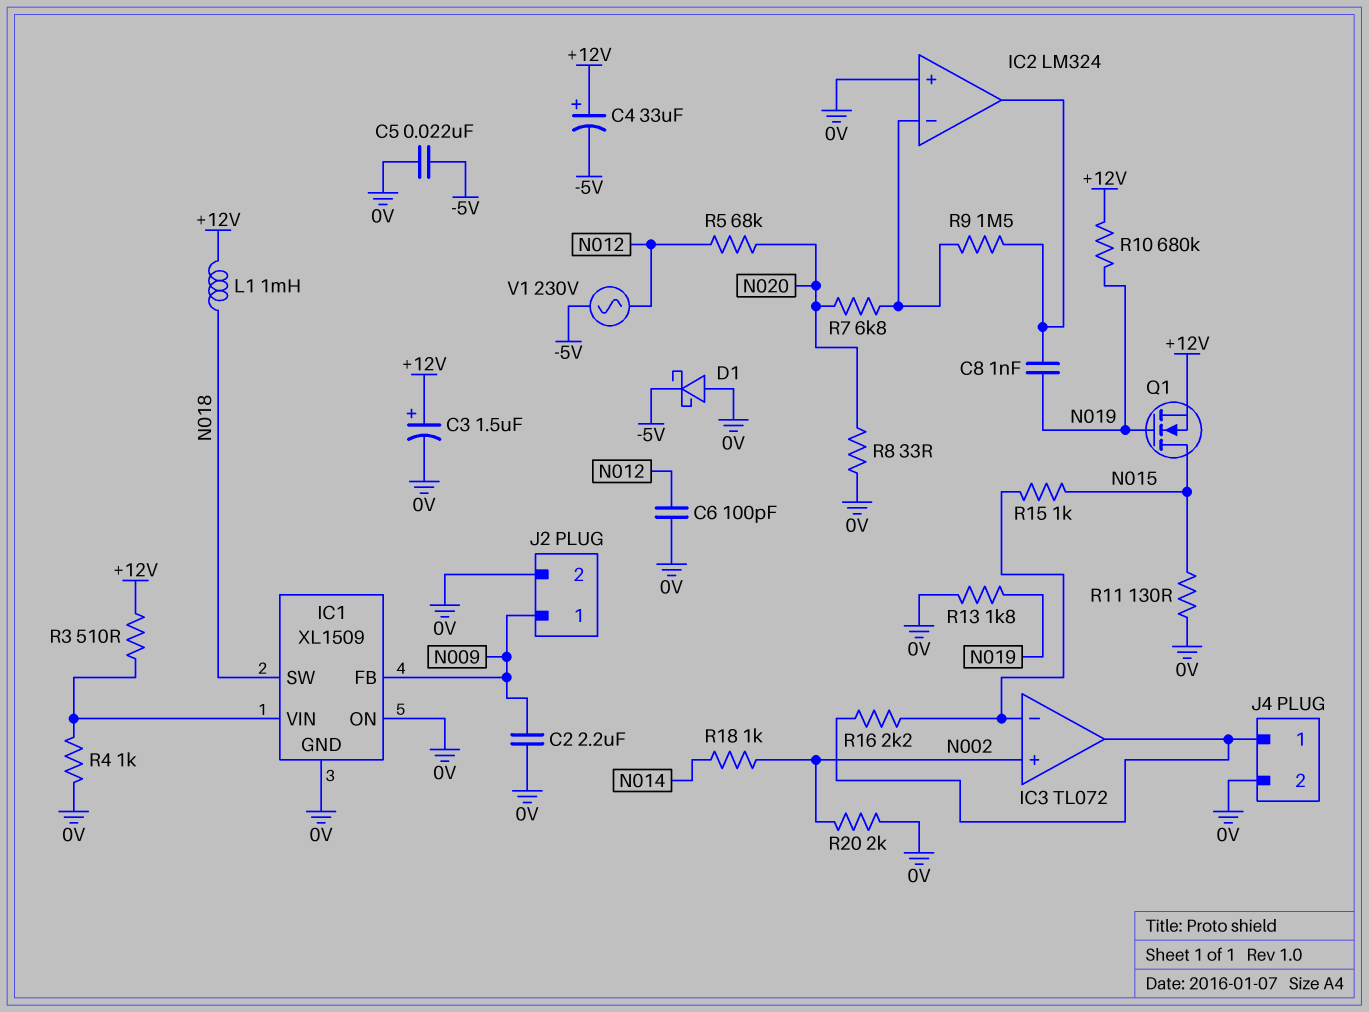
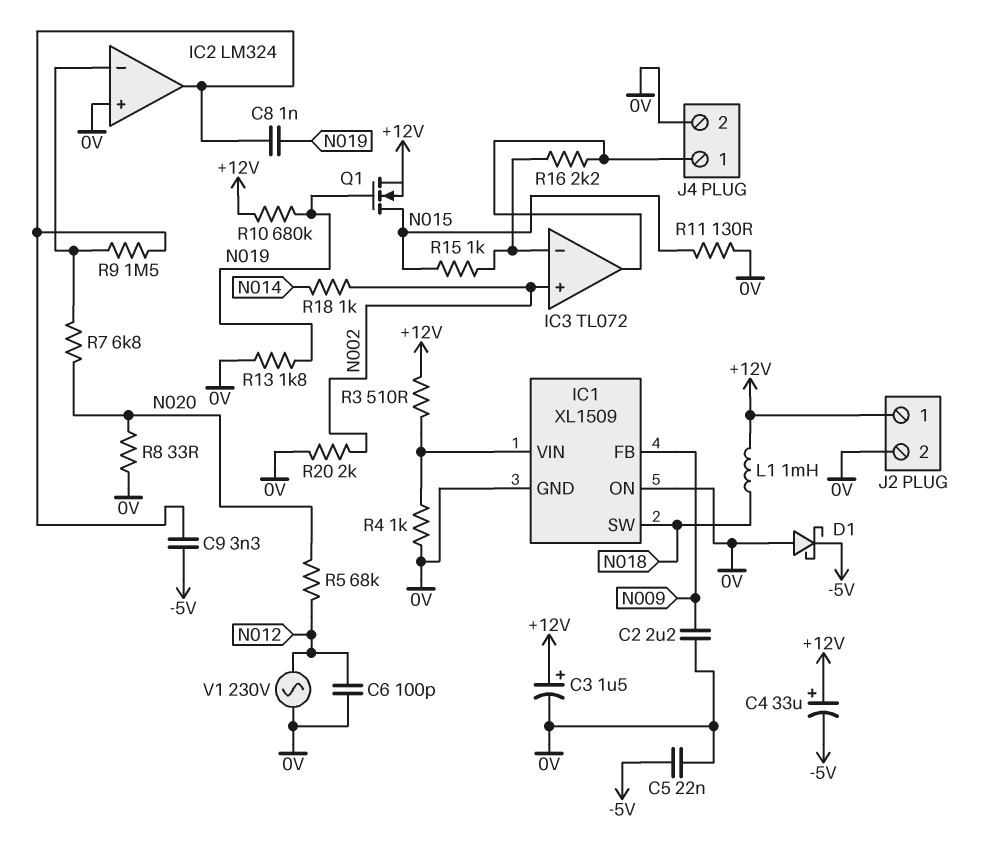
C9: none -> 3.3nF (-5V, IC2/out)
J2 pin 1: N009 -> +12V
V1: AC 230V (-5V, N012) -> AC 230V (0V, N012)

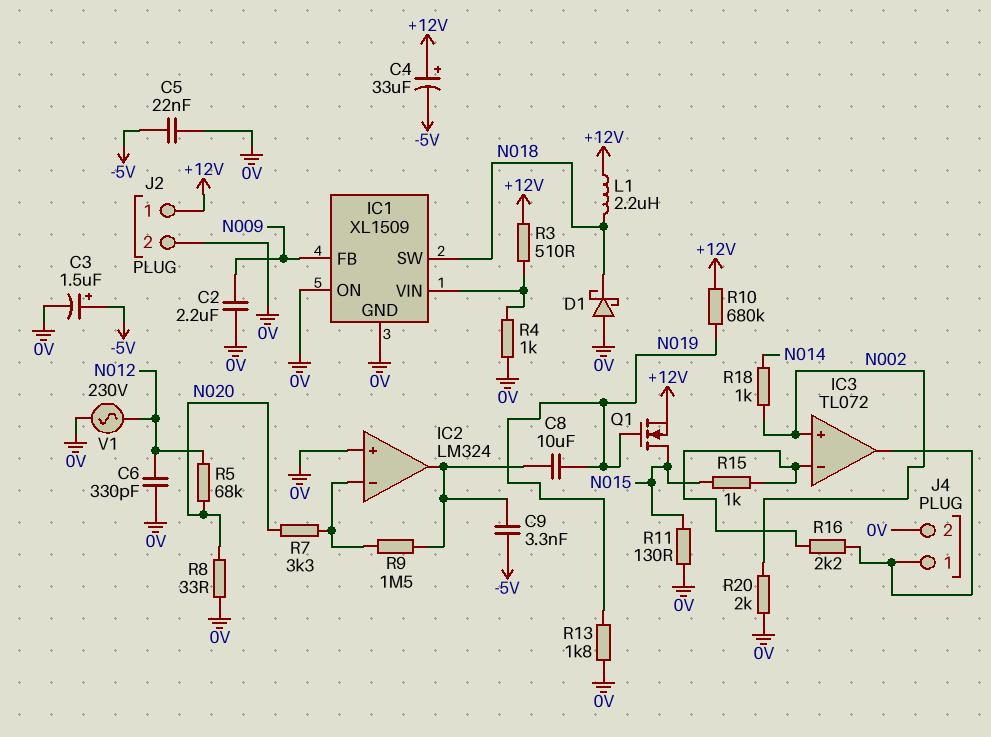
C3: 1.5uF (plus +12V, minus 0V) -> 1.5uF (plus -5V, minus 0V)
C6: 100pF (0V, N012) -> 330pF (0V, N012)
C8: 1nF (IC2/out, N019) -> 10uF (IC2/out, N019)
D1: schottky (A 0V, K -5V) -> schottky (A 0V, K N018)
L1: 1mH (+12V, N018) -> 2.2uH (+12V, N018)
R7: 6.8k (IC2/in-, N020) -> 3.3k (IC2/in-, N020)

